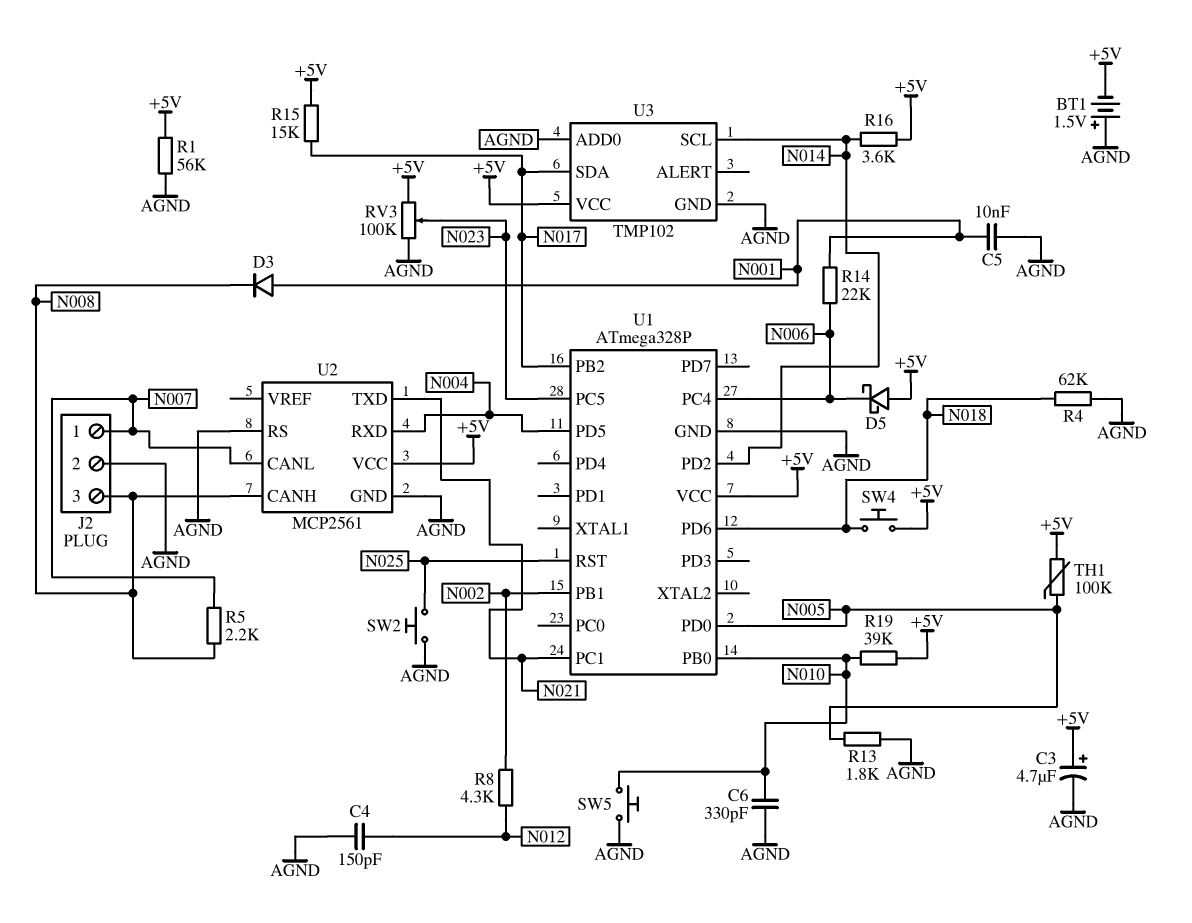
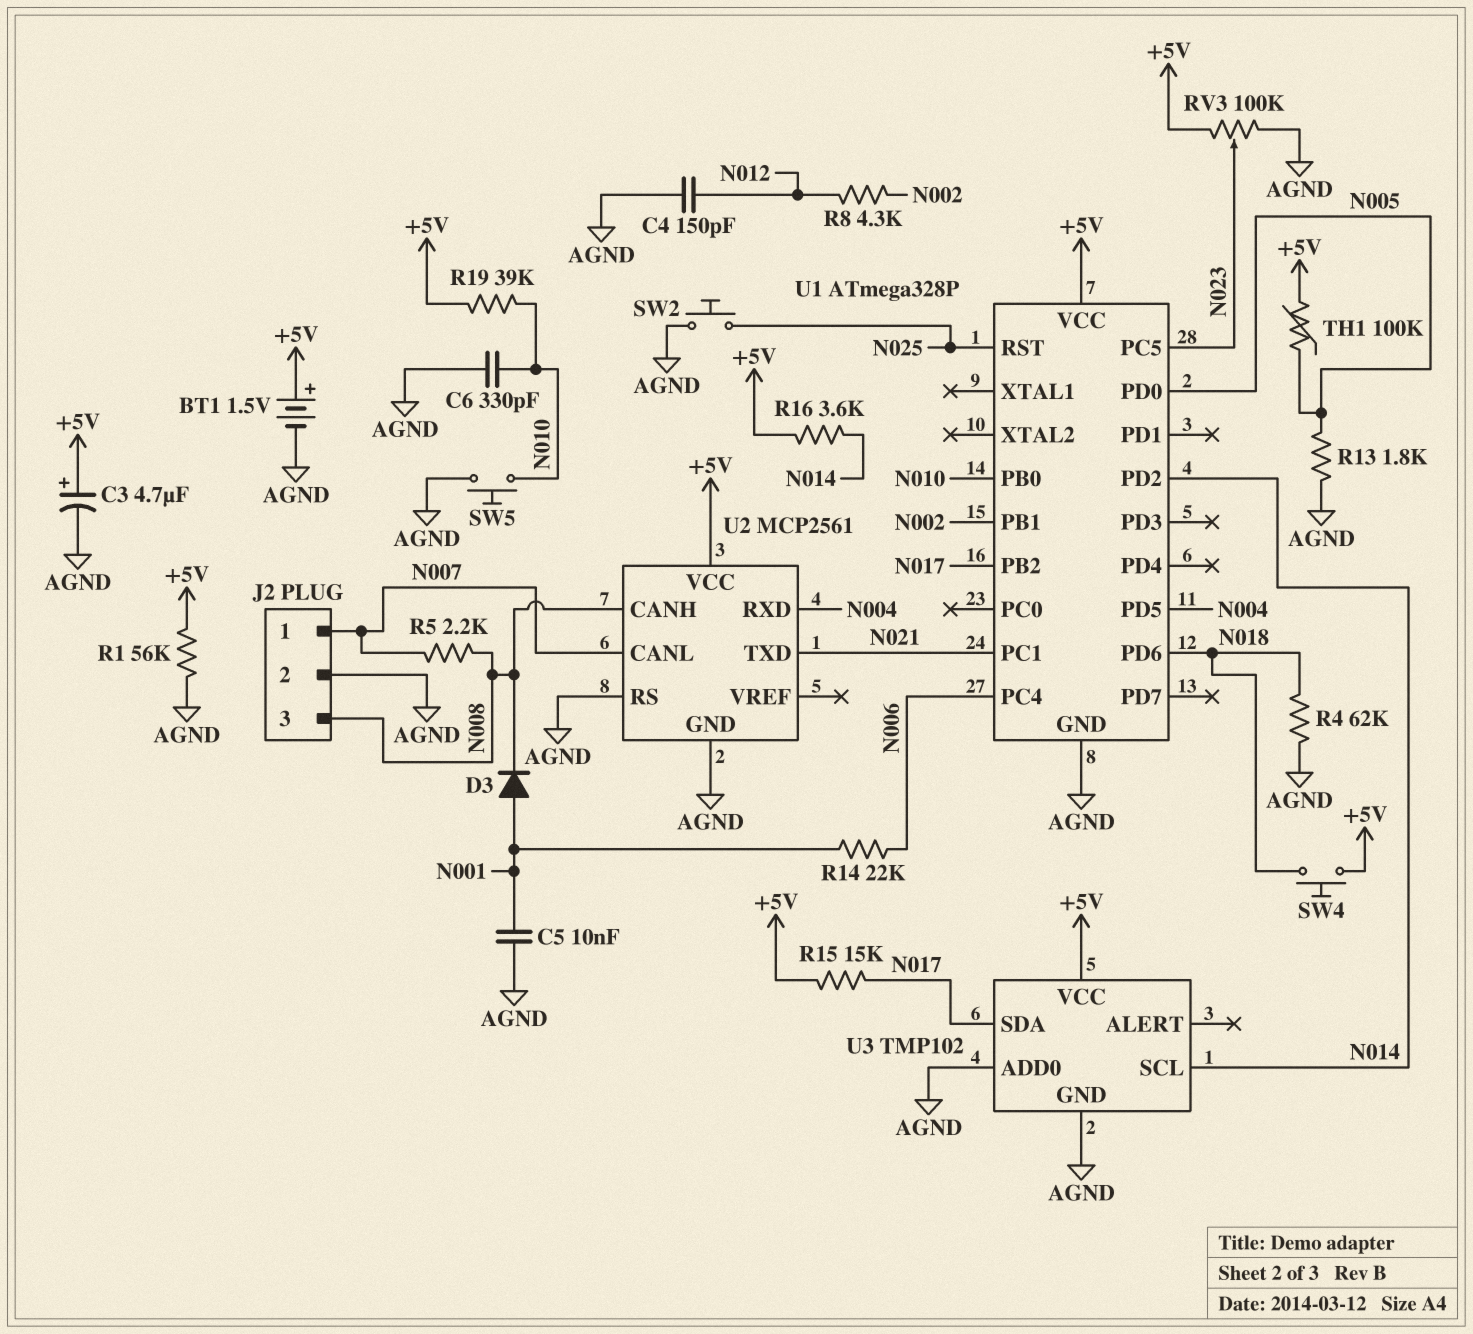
BT1: 1.5V (plus AGND, minus +5V) -> 1.5V (plus +5V, minus AGND)
D5: schottky (A +5V, K N006) -> none

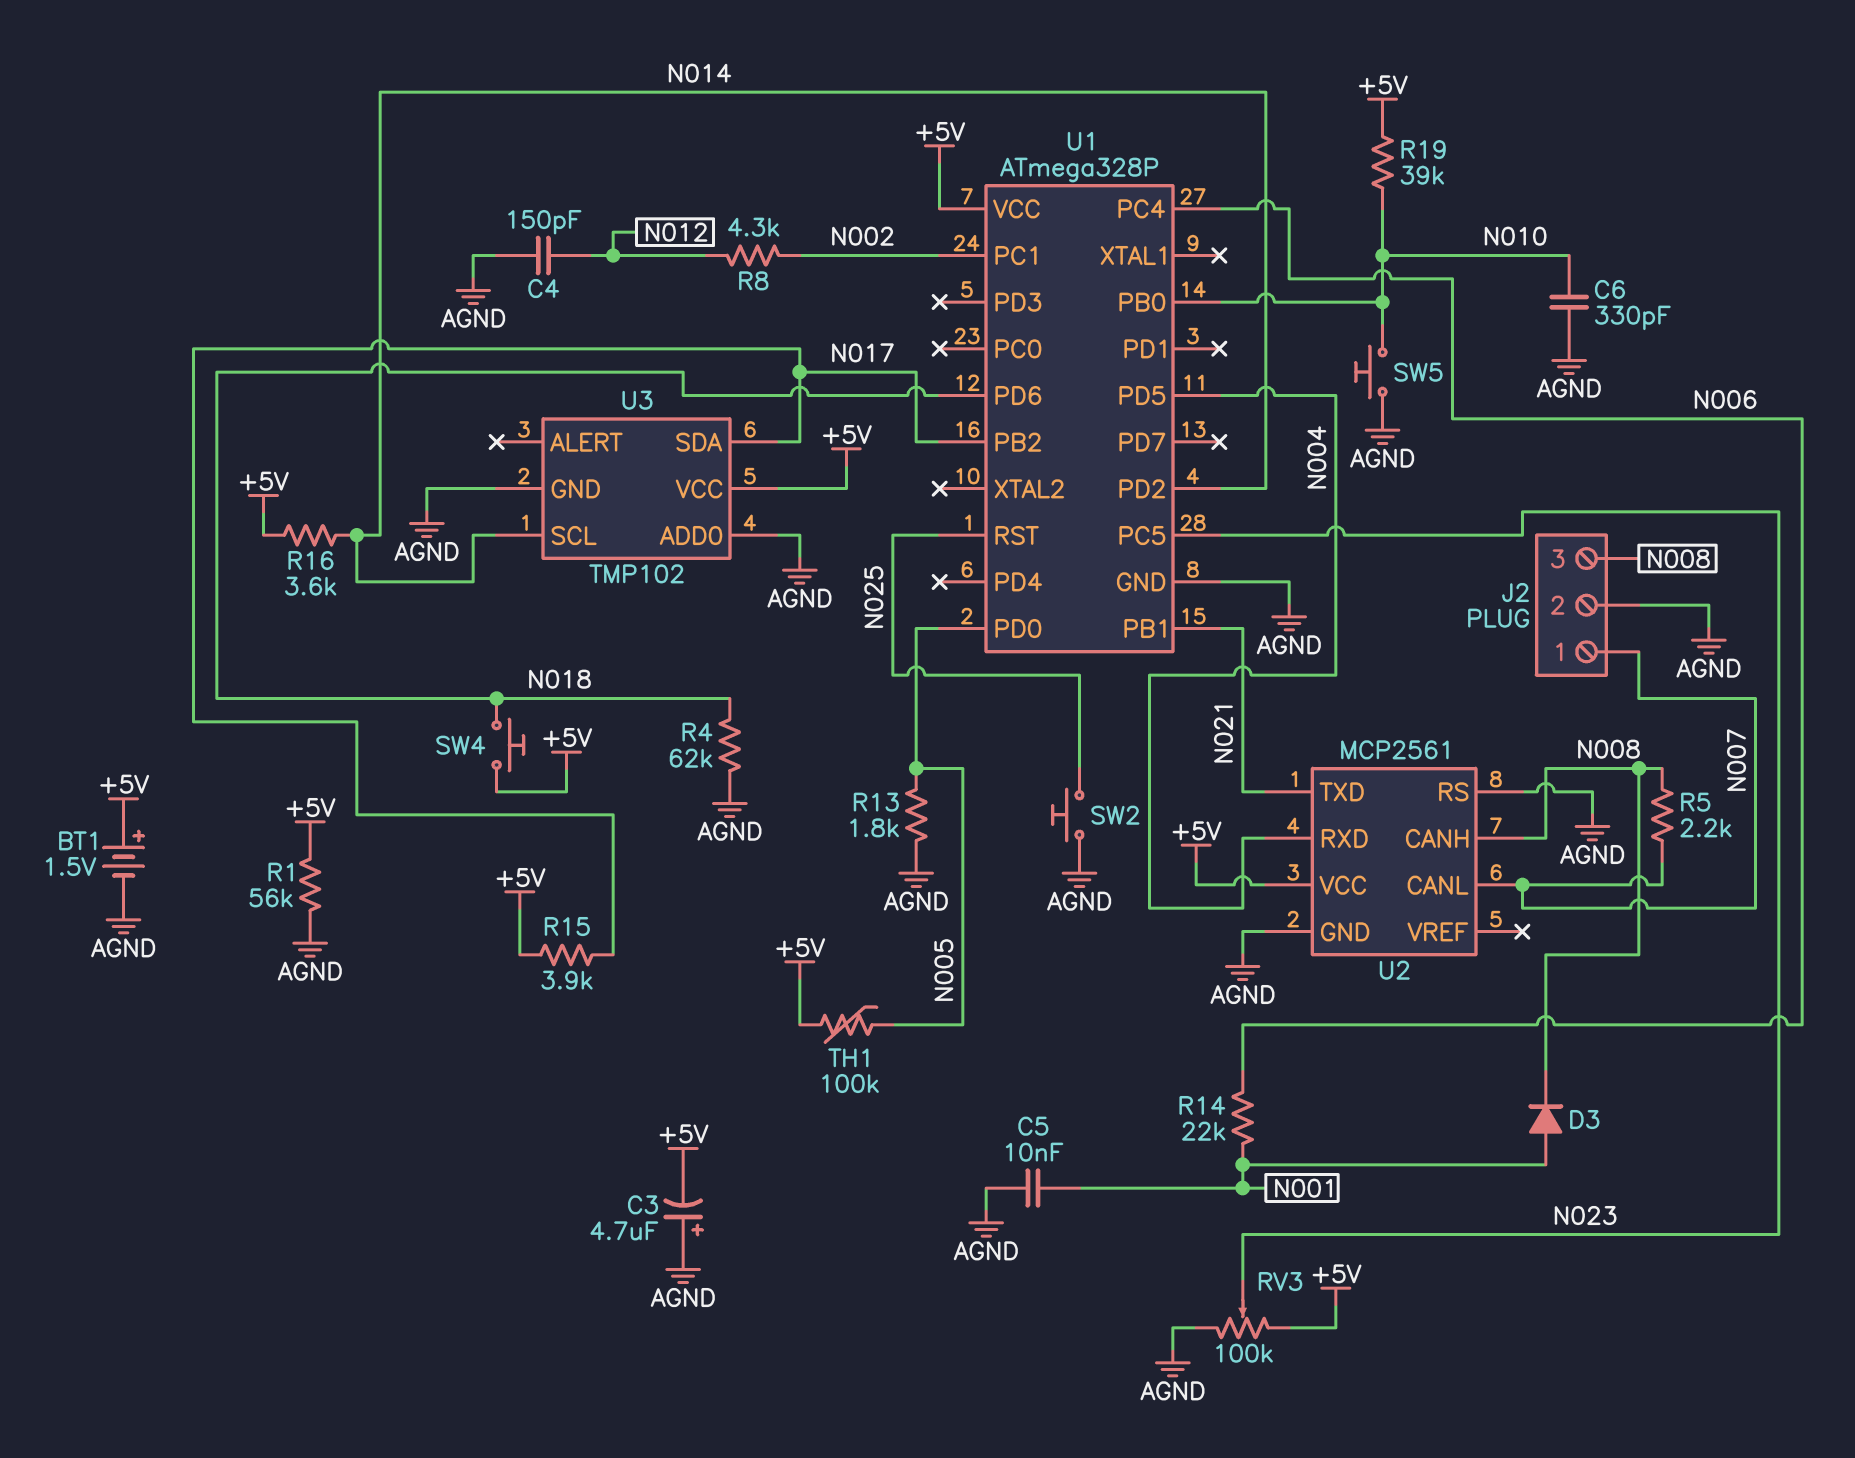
C3: 4.7uF (plus +5V, minus AGND) -> 4.7uF (plus AGND, minus +5V)
R15: 15k (+5V, N017) -> 3.9k (+5V, N017)
U1 pin PB1: N002 -> N021
U1 pin PC1: N021 -> N002

